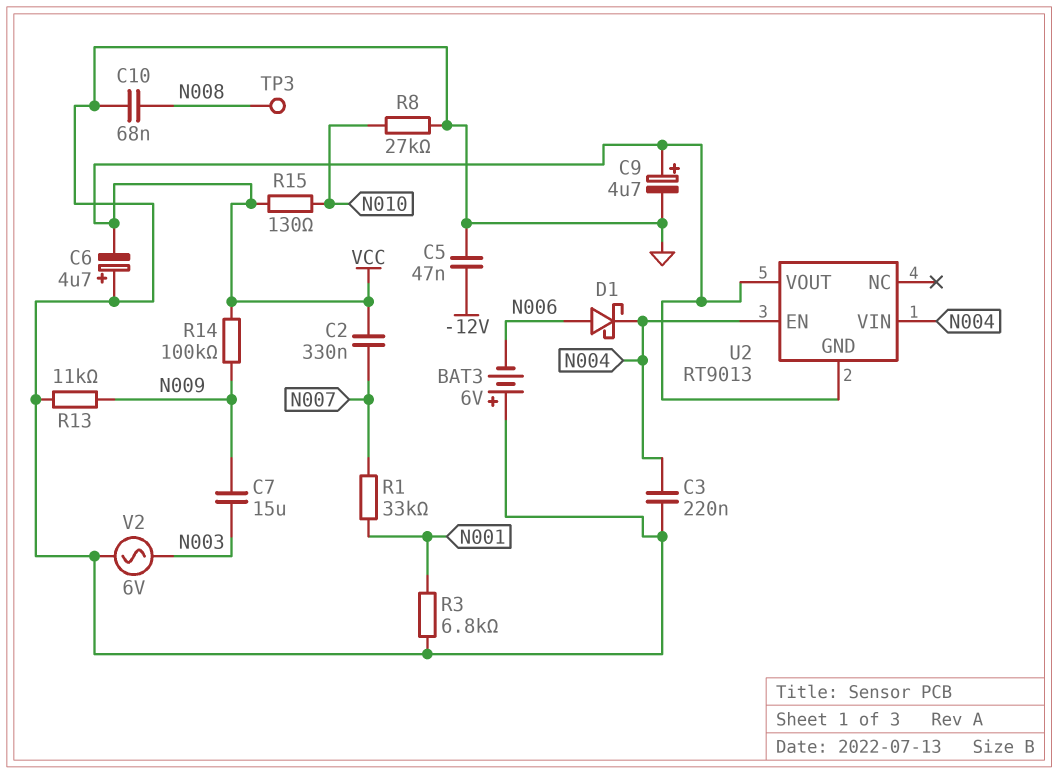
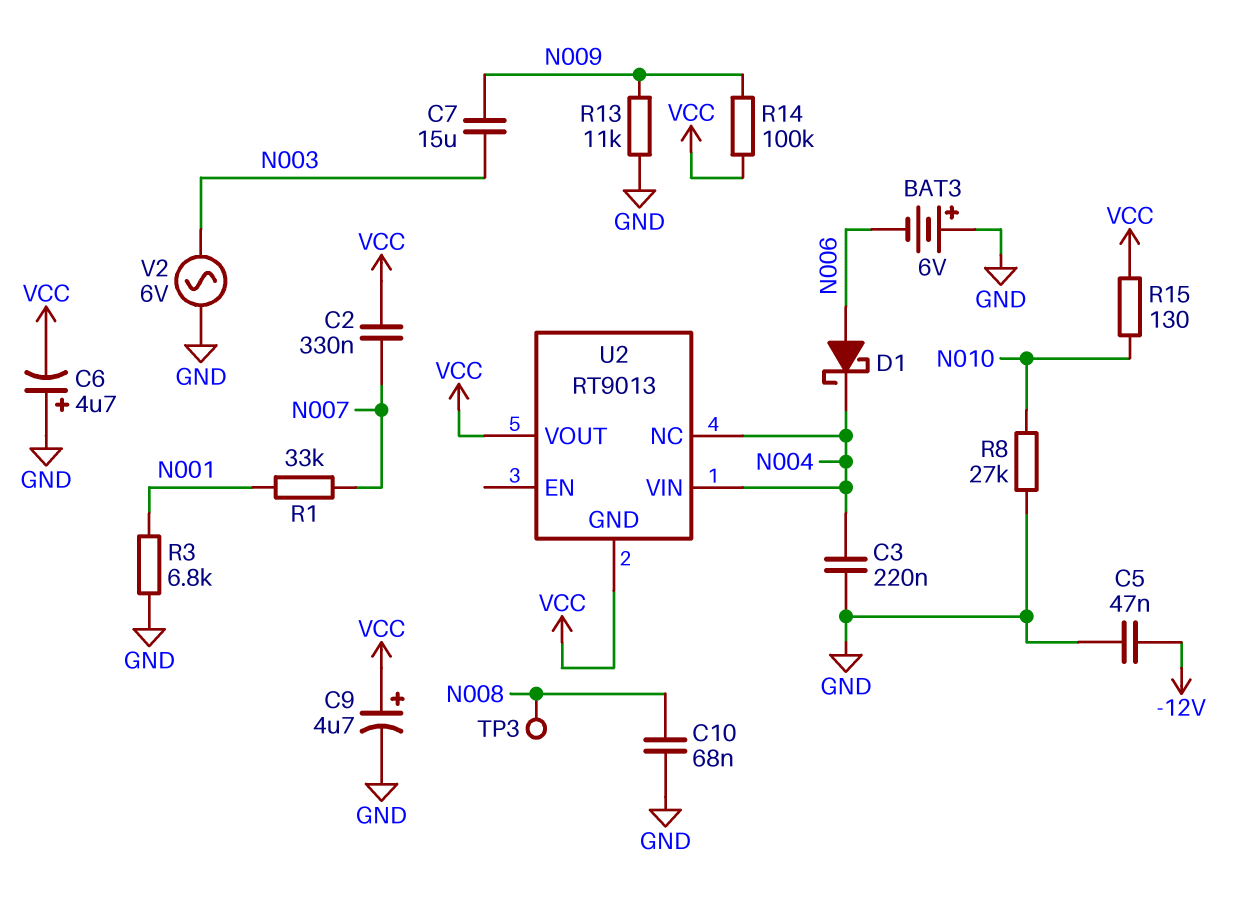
U2 pin EN: N004 -> none
U2 pin NC: none -> N004

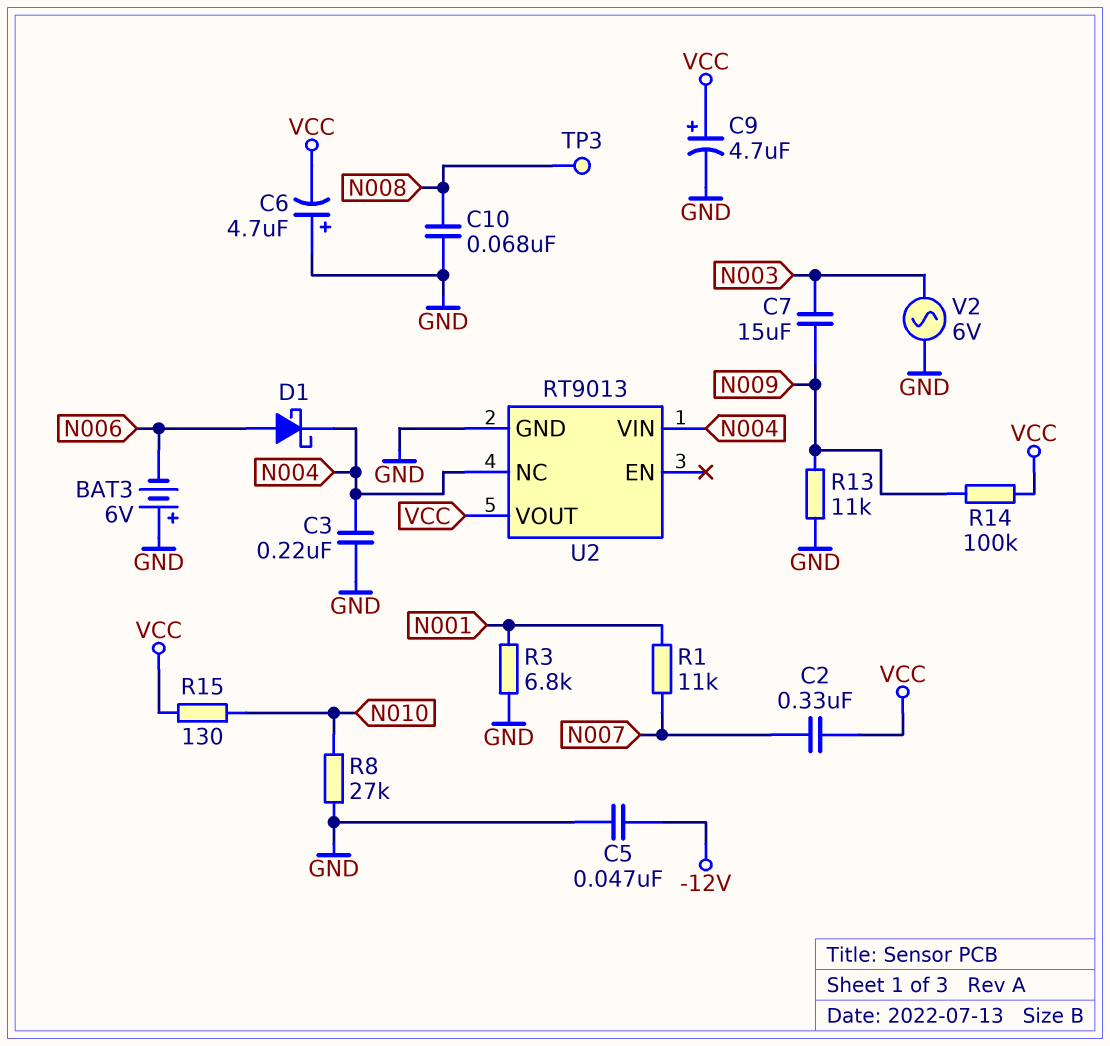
R1: 33k (N001, N007) -> 11k (N001, N007)
U2 pin GND: VCC -> GND

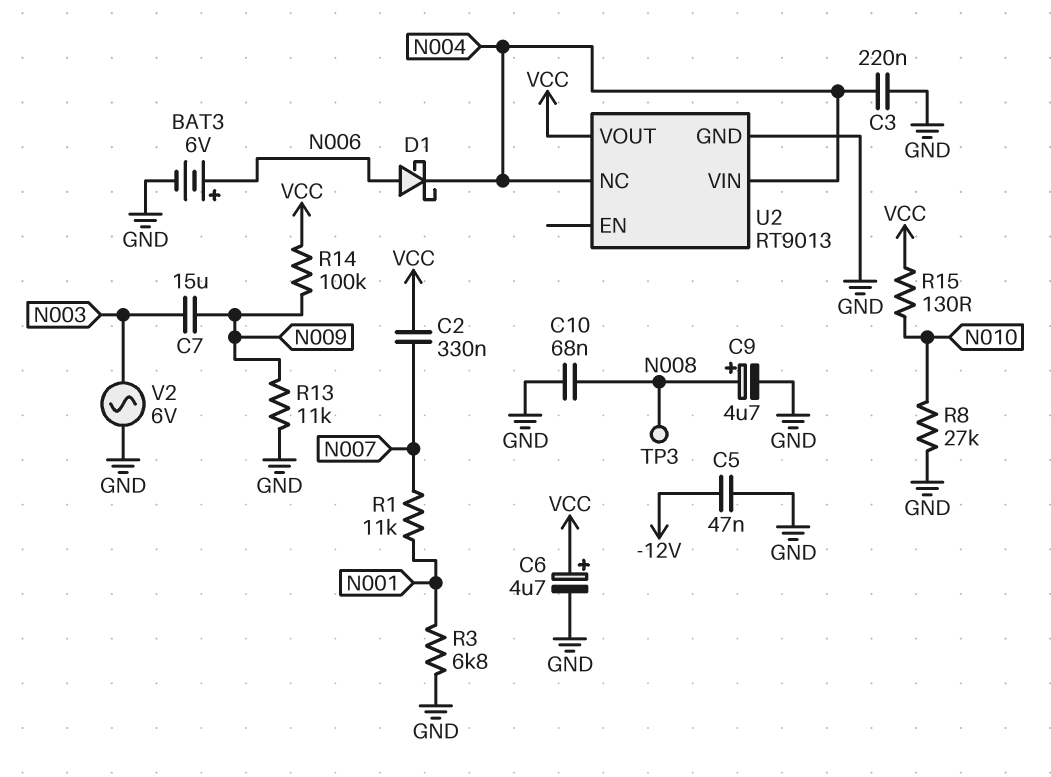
BAT3: 6V (plus GND, minus N006) -> 6V (plus N006, minus GND)
C6: 4.7uF (plus GND, minus VCC) -> 4.7uF (plus VCC, minus GND)
C9: 4.7uF (plus VCC, minus GND) -> 4.7uF (plus N008, minus GND)

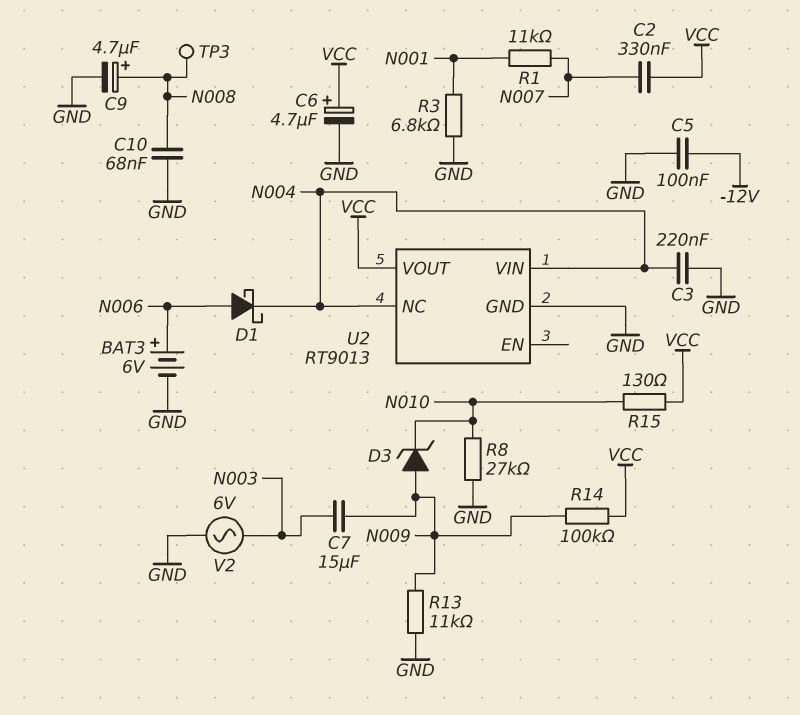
C5: 47nF (-12V, GND) -> 100nF (-12V, GND)
D3: none -> zener (A N009, K N010)

